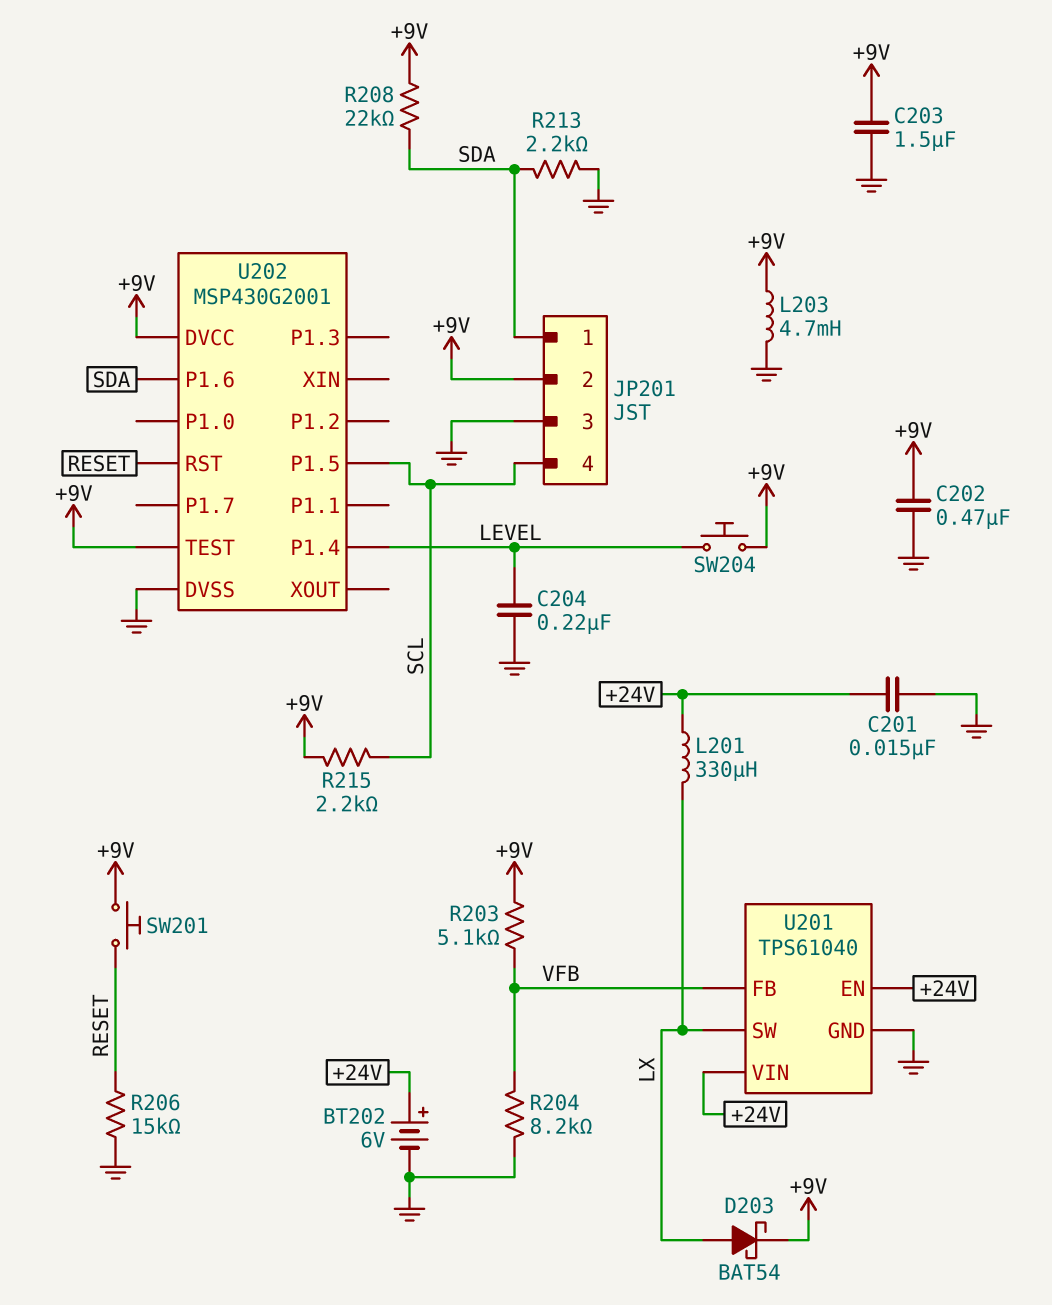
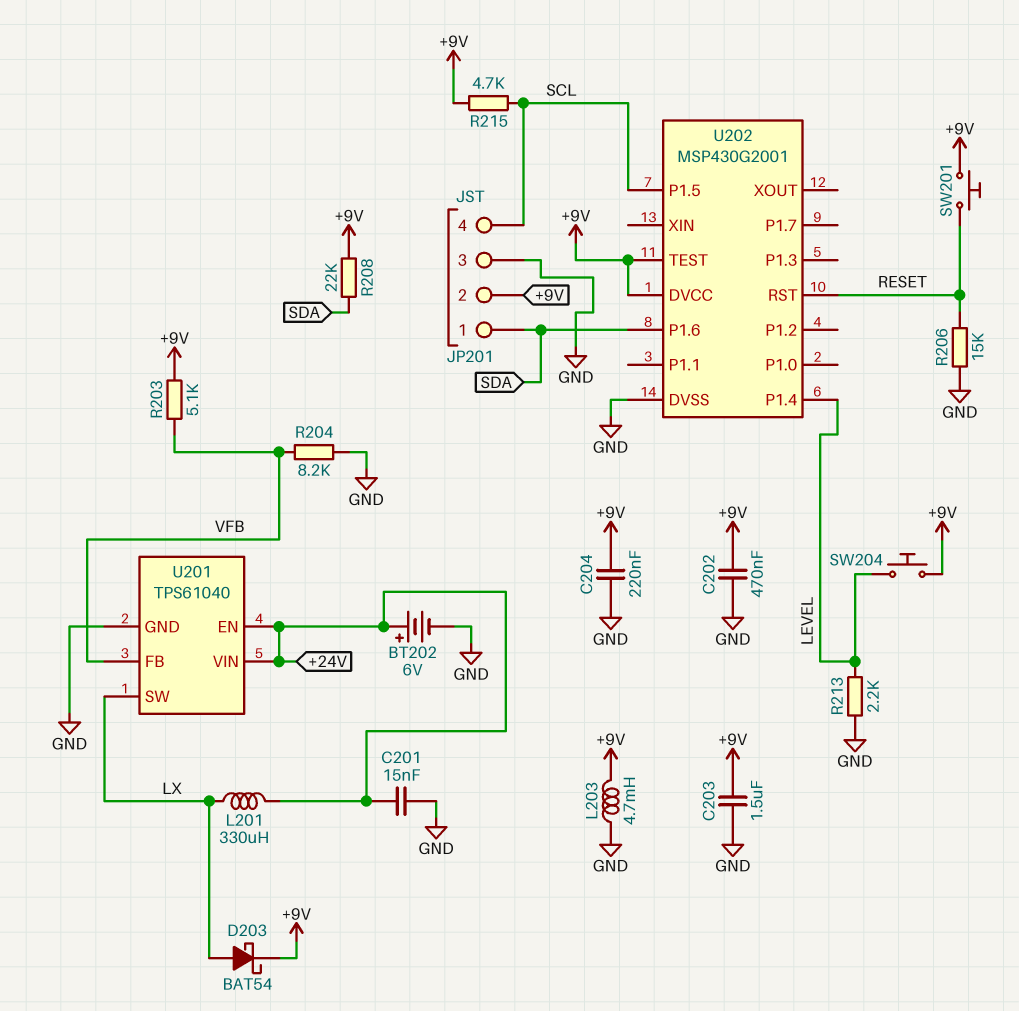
C204: 220nF (GND, LEVEL) -> 220nF (+9V, GND)
R213: 2.2k (GND, SDA) -> 2.2k (GND, LEVEL)
R215: 2.2k (+9V, SCL) -> 4.7k (+9V, SCL)

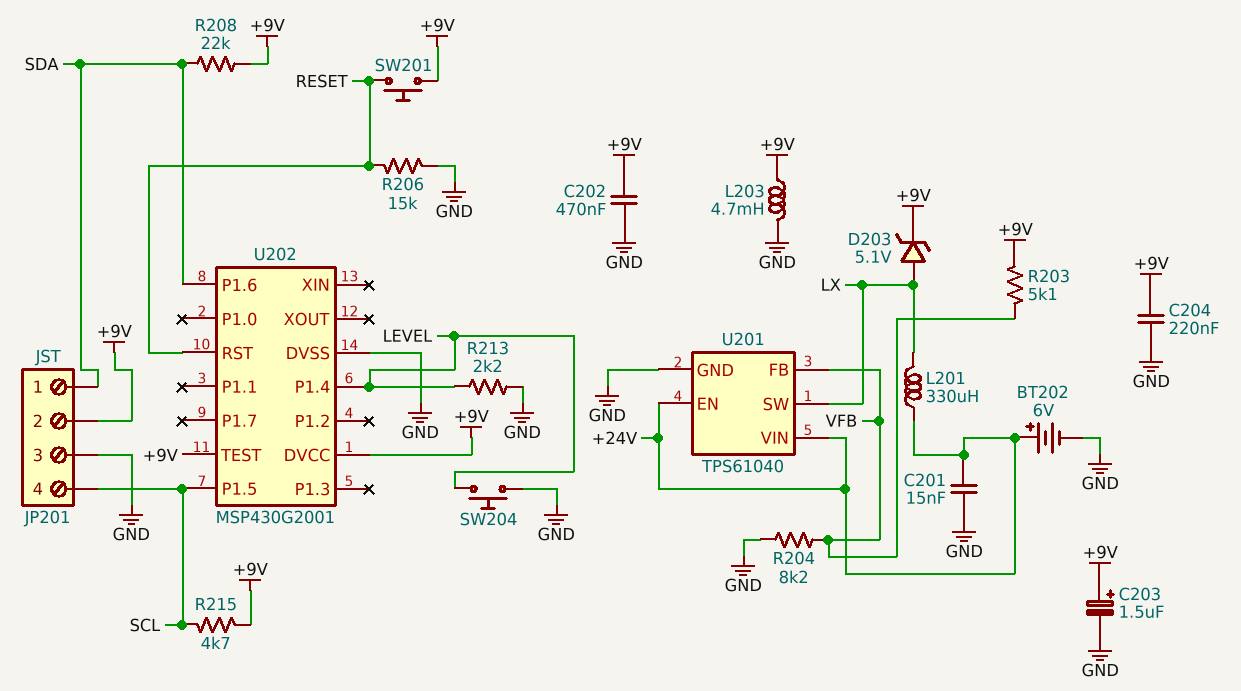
C203: 1.5uF (+9V, GND) -> 1.5uF (plus +9V, minus GND)
D203: schottky BAT54 (A LX, K +9V) -> zener 5.1V (A LX, K +9V)
SW204: button (+9V, LEVEL) -> button (GND, LEVEL)

